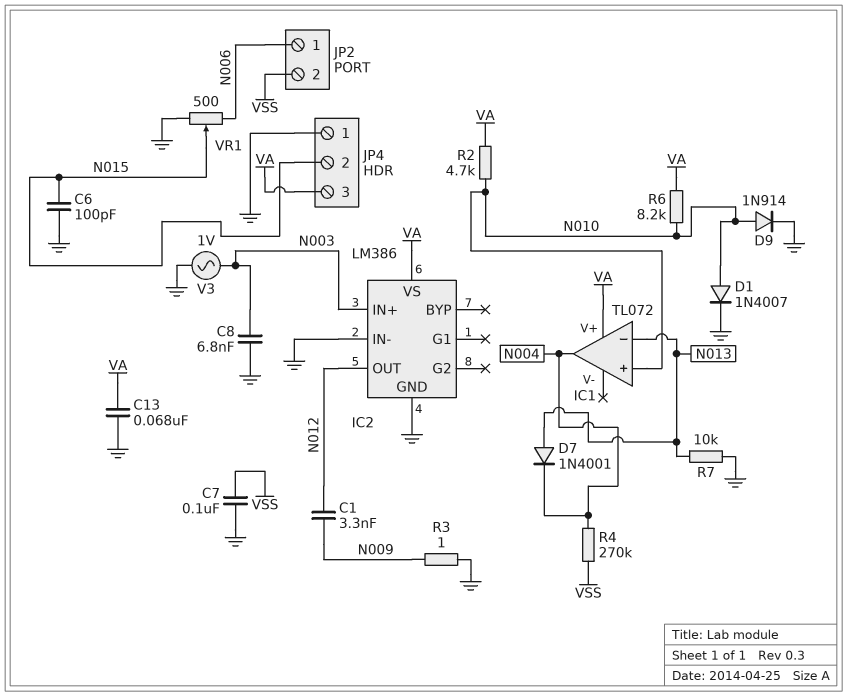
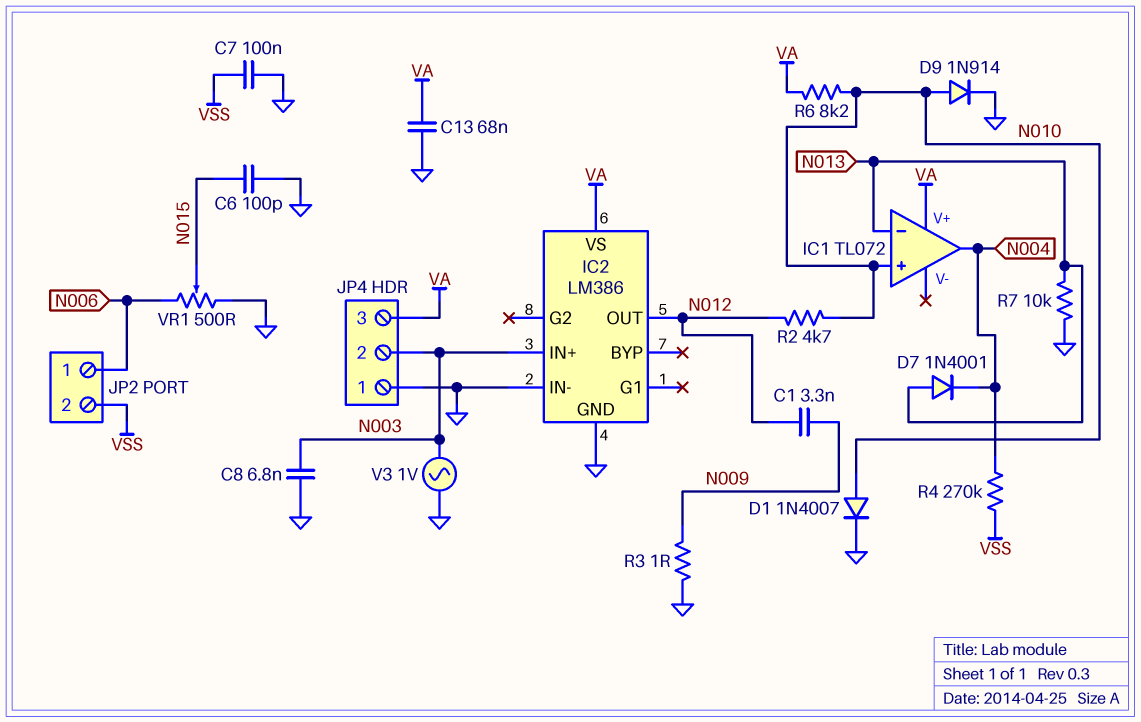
JP4 pin 2: N015 -> N003
R2: 4.7k (N010, VA) -> 4.7k (N010, N012)

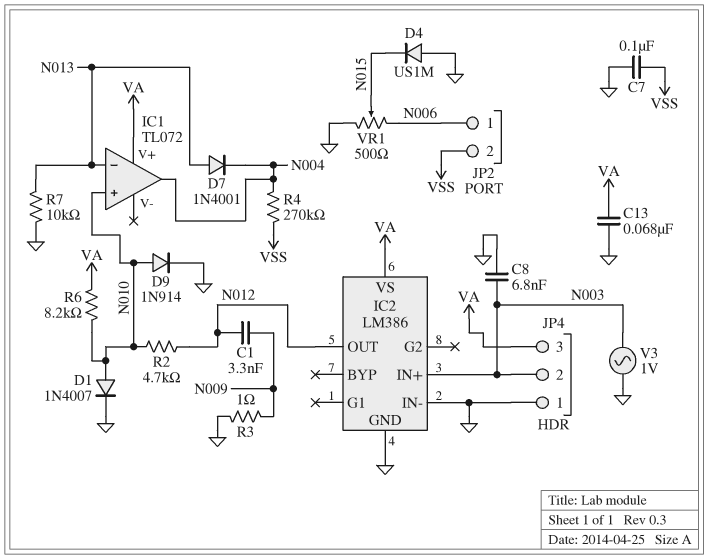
C6: 100pF (GND, N015) -> none
D4: none -> diode US1M (A GND, K N015)

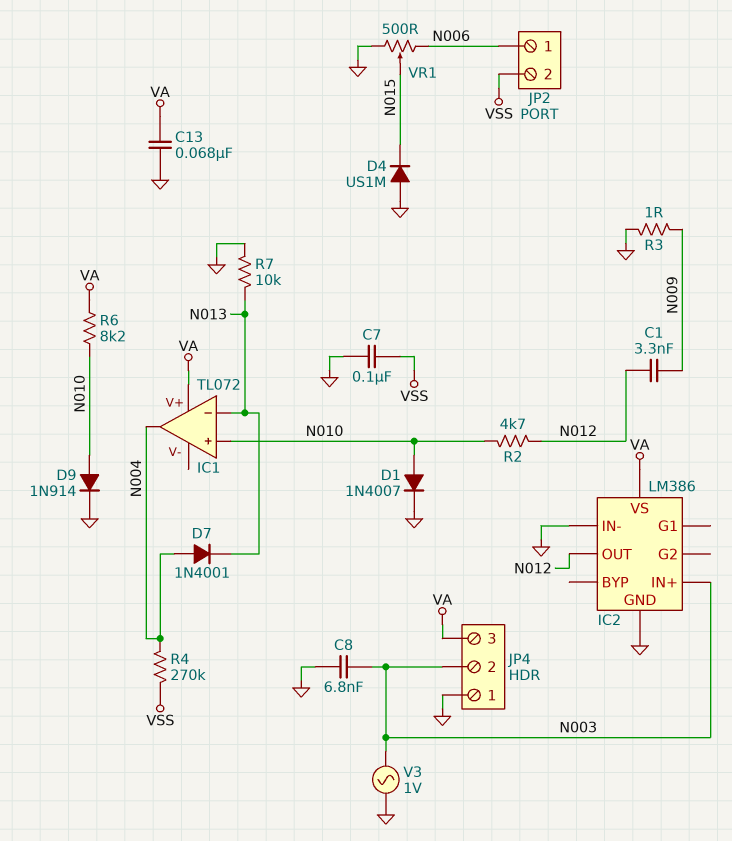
D7: diode 1N4001 (A N013, K N004) -> diode 1N4001 (A N004, K N013)

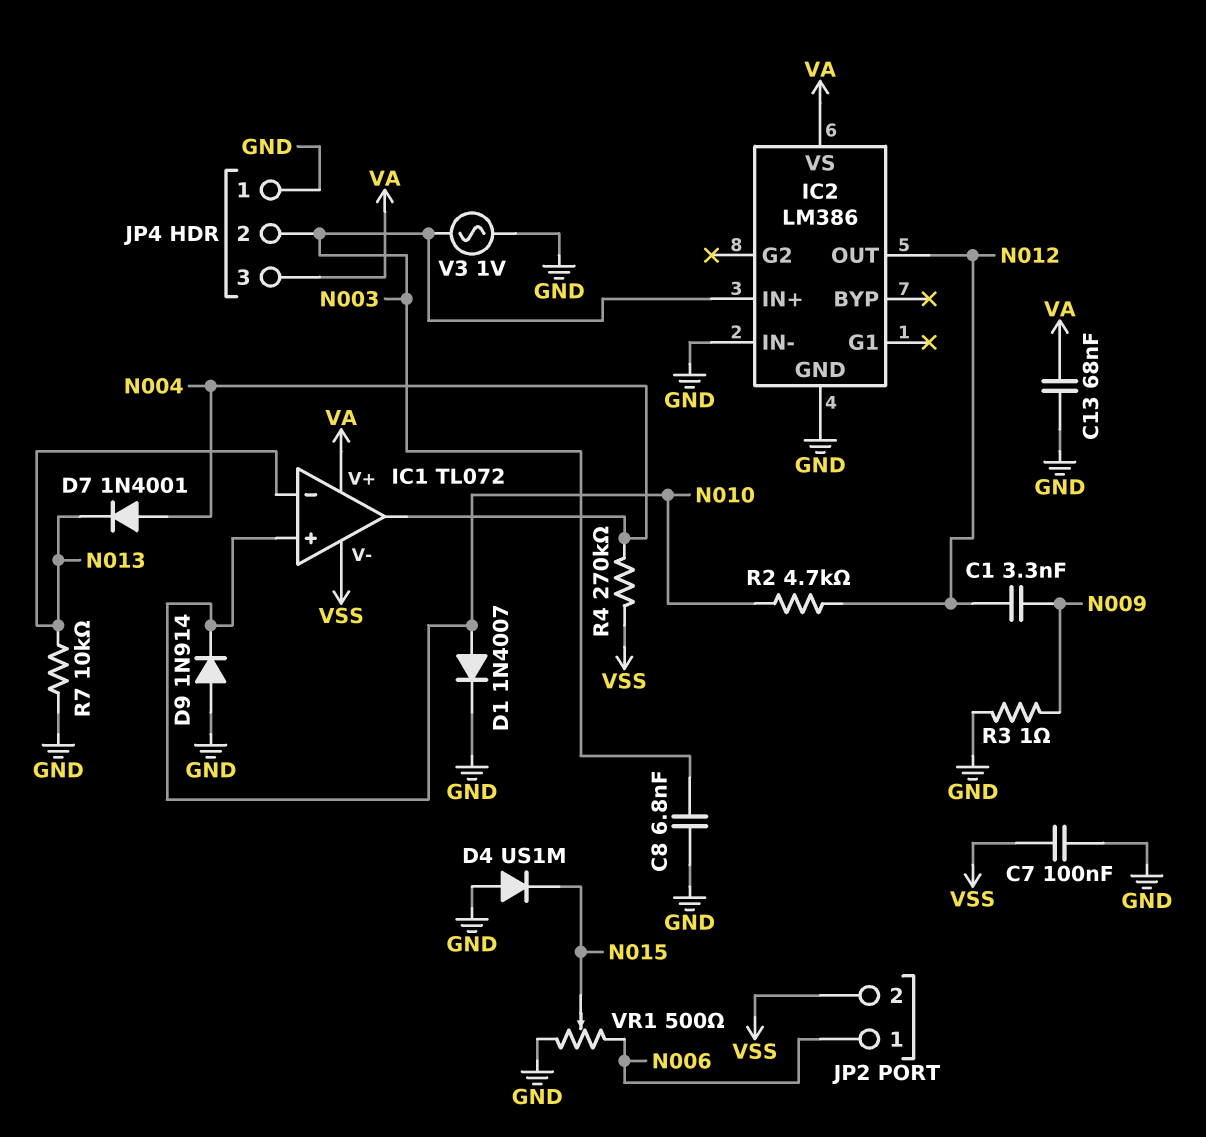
D9: diode 1N914 (A N010, K GND) -> diode 1N914 (A GND, K N010)
IC1 pin V-: none -> VSS
R6: 8.2k (N010, VA) -> none

